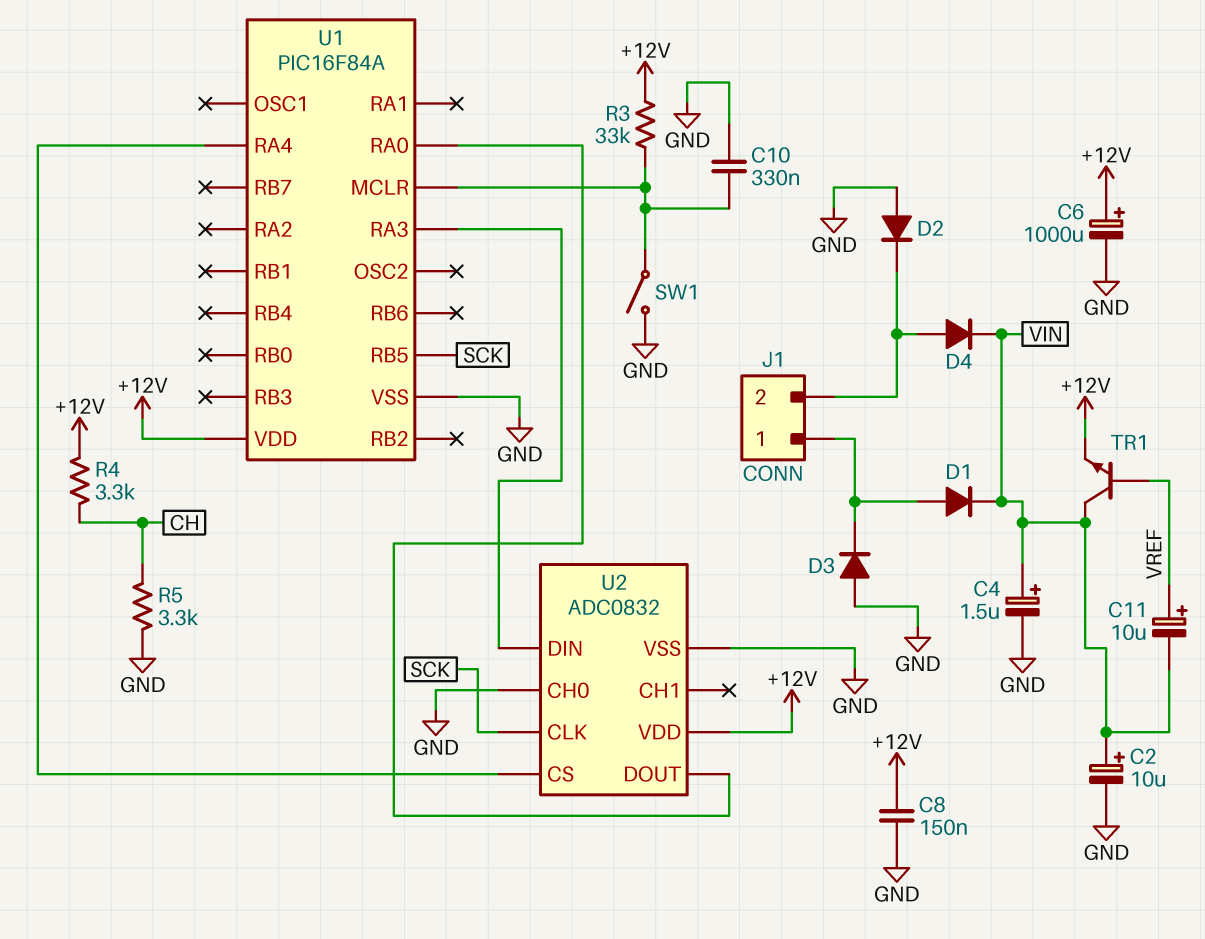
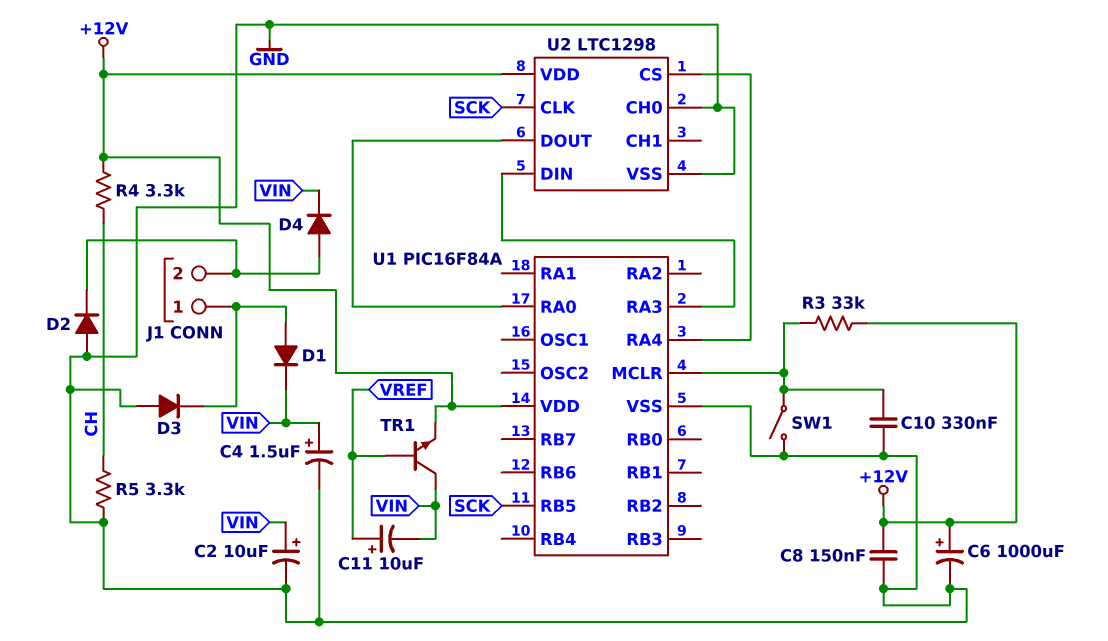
U2: ADC0832 -> LTC1298

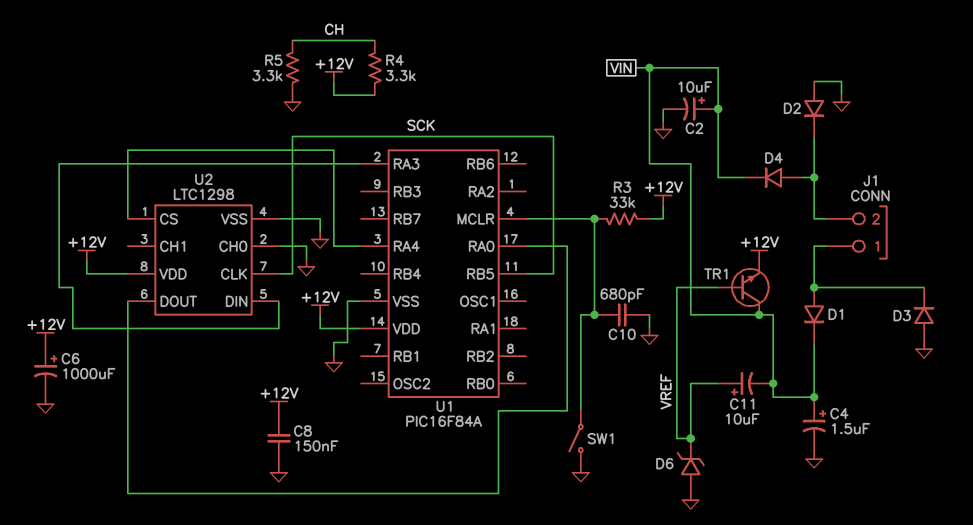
C10: 330nF (GND, U1/MCLR) -> 680pF (GND, U1/MCLR)
D6: none -> zener (A GND, K VREF)

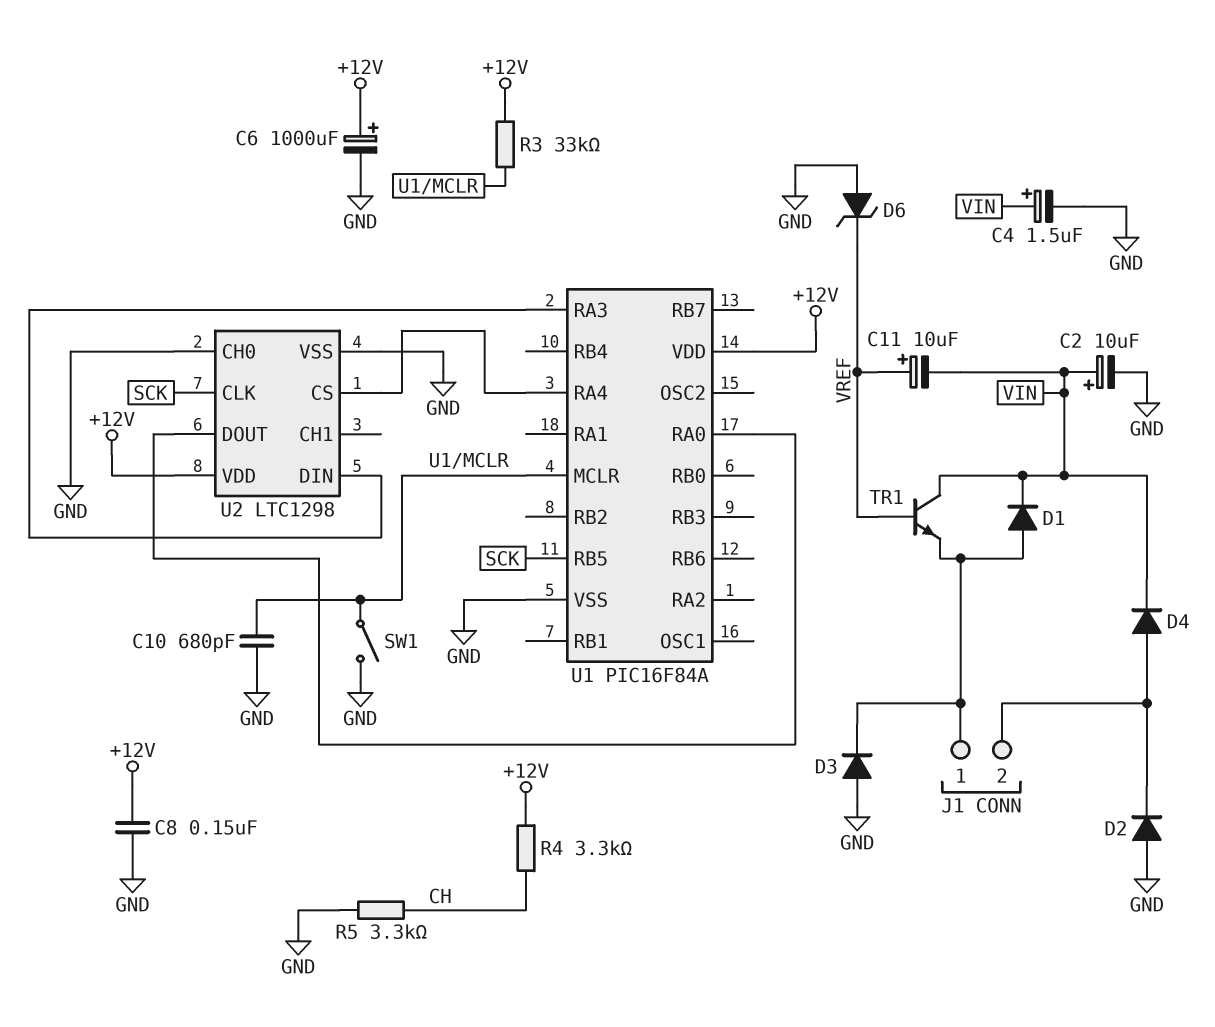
TR1: NPN (B VREF, C VIN, E +12V) -> NPN (B VREF, C VIN, E J1/1)

